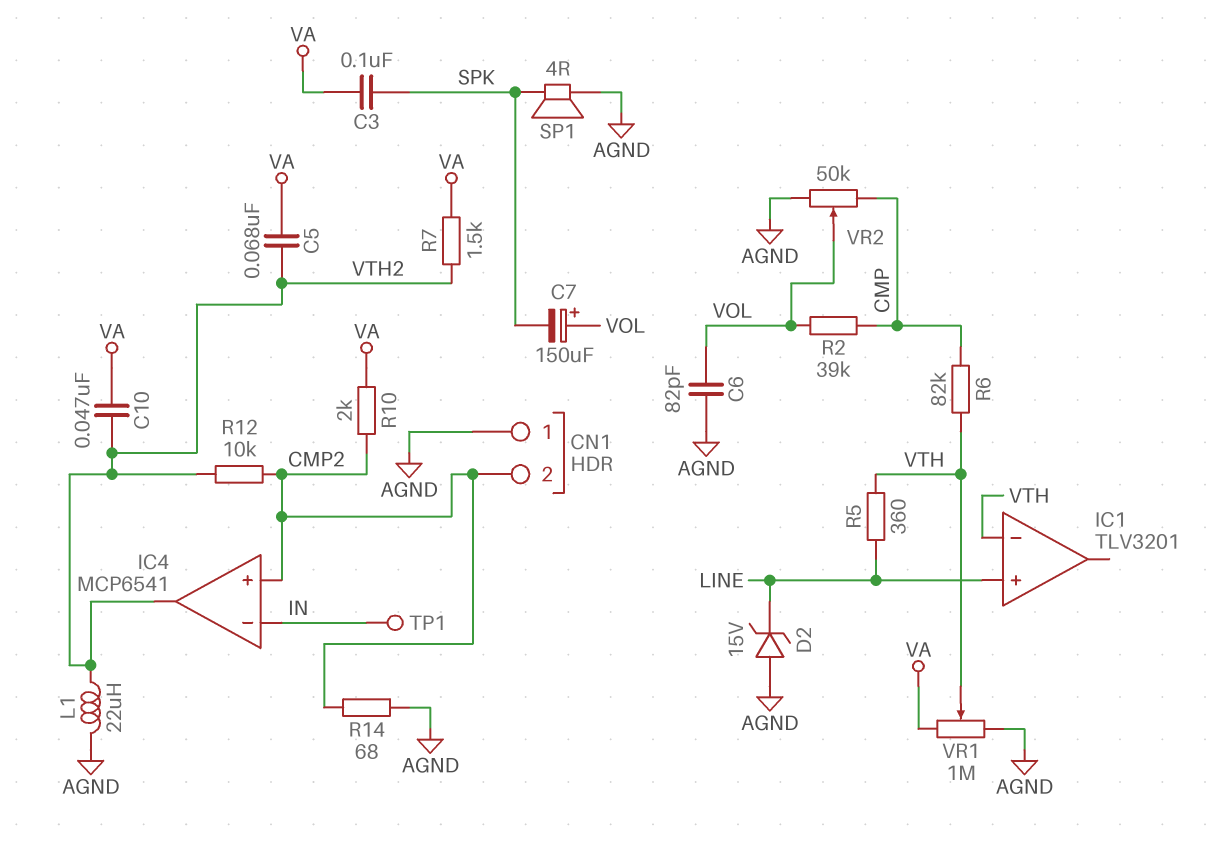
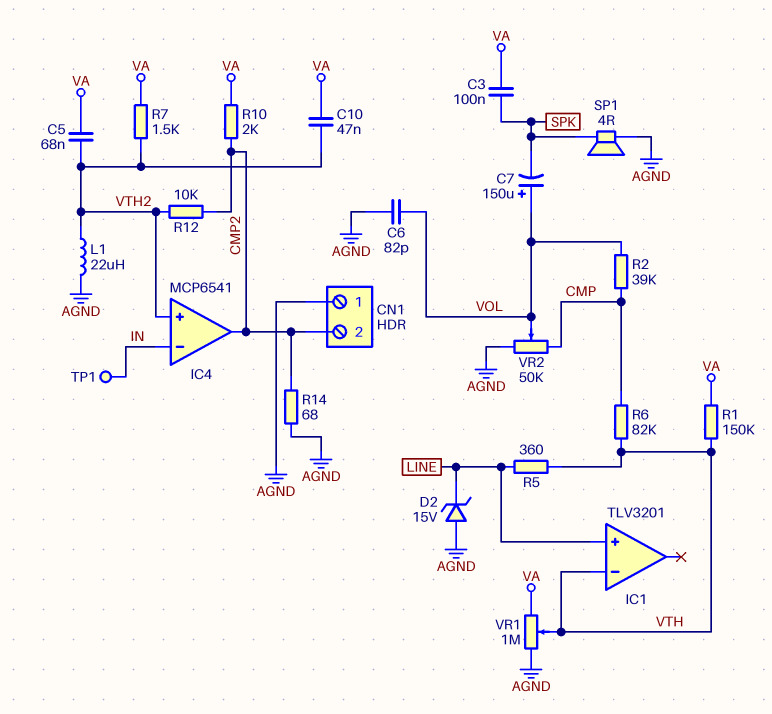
IC4 pin in+: CMP2 -> VTH2
IC4 pin out: VTH2 -> CMP2
R1: none -> 150k (VA, VTH)

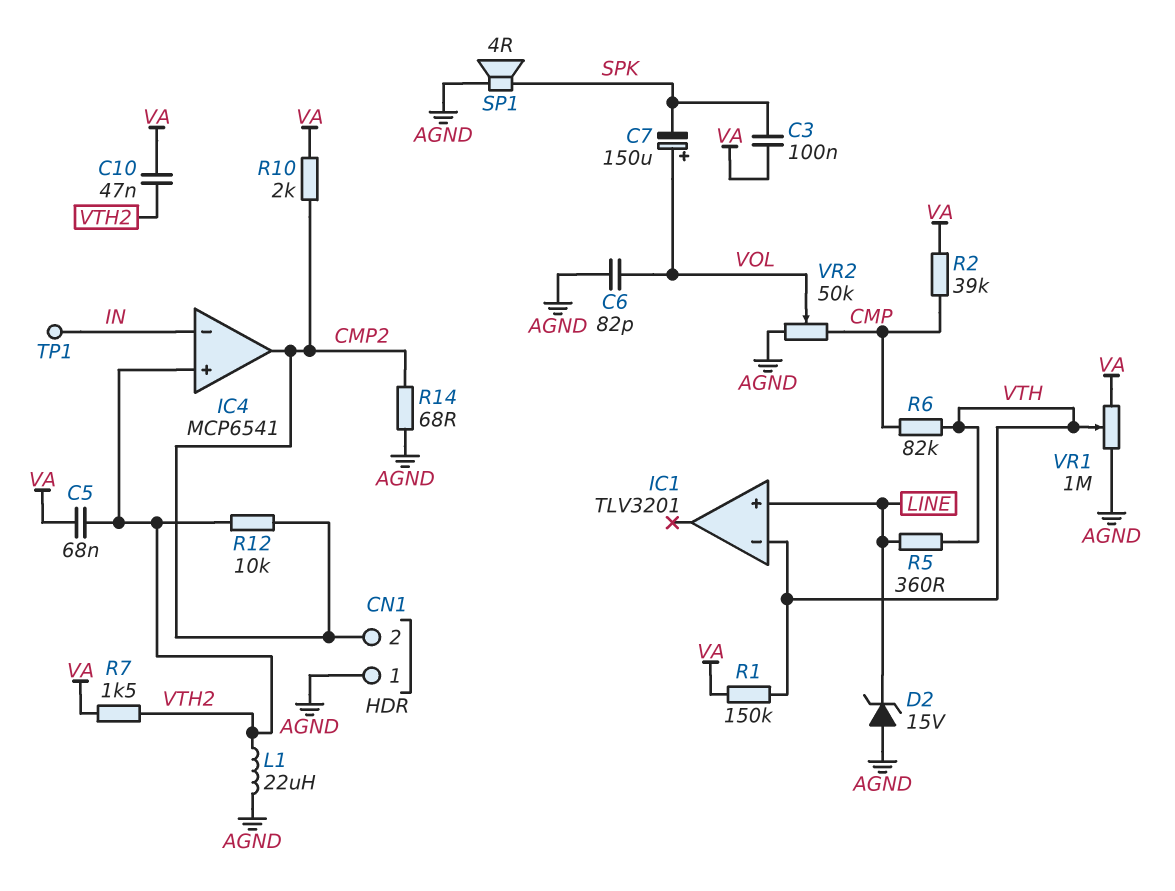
R2: 39k (CMP, VOL) -> 39k (CMP, VA)

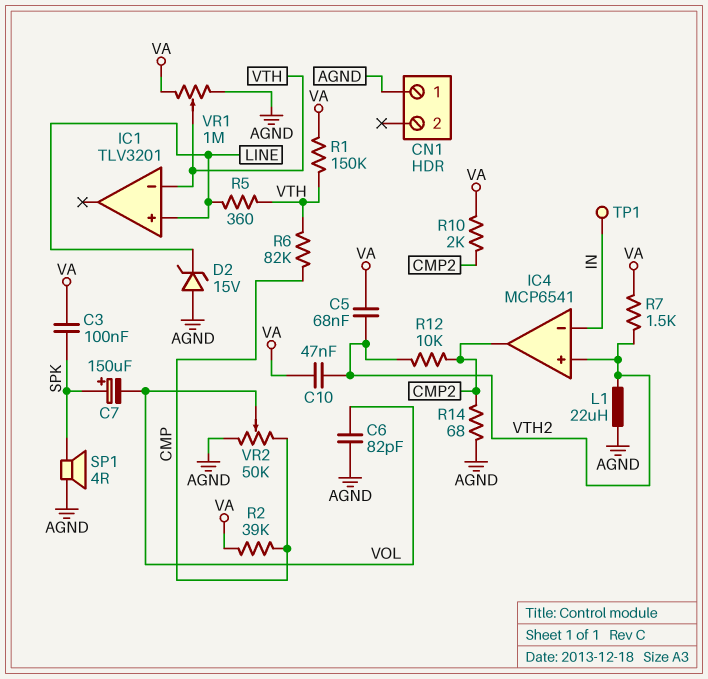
C7: 150uF (plus VOL, minus SPK) -> 150uF (plus SPK, minus VOL)
CN1 pin 2: CMP2 -> none

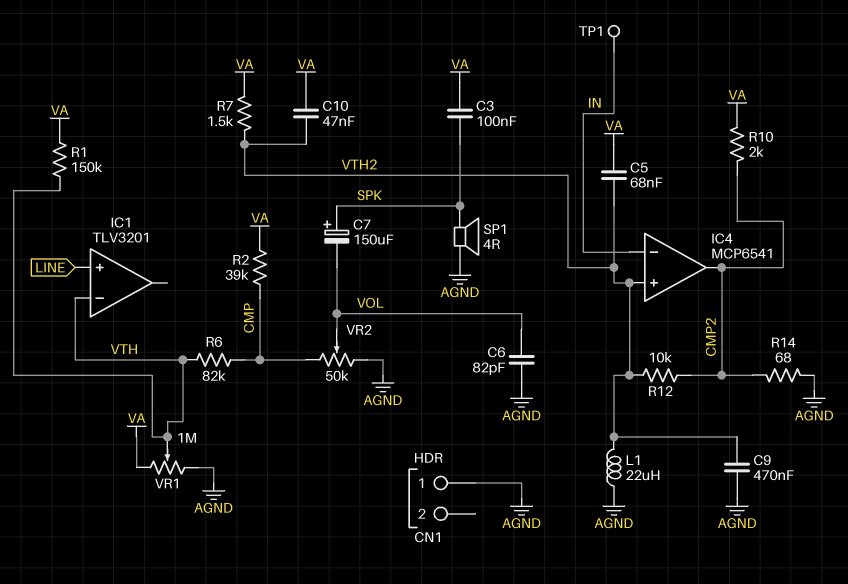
C9: none -> 470nF (AGND, VTH2)
D2: zener 15V (A AGND, K LINE) -> none
R5: 360 (LINE, VTH) -> none

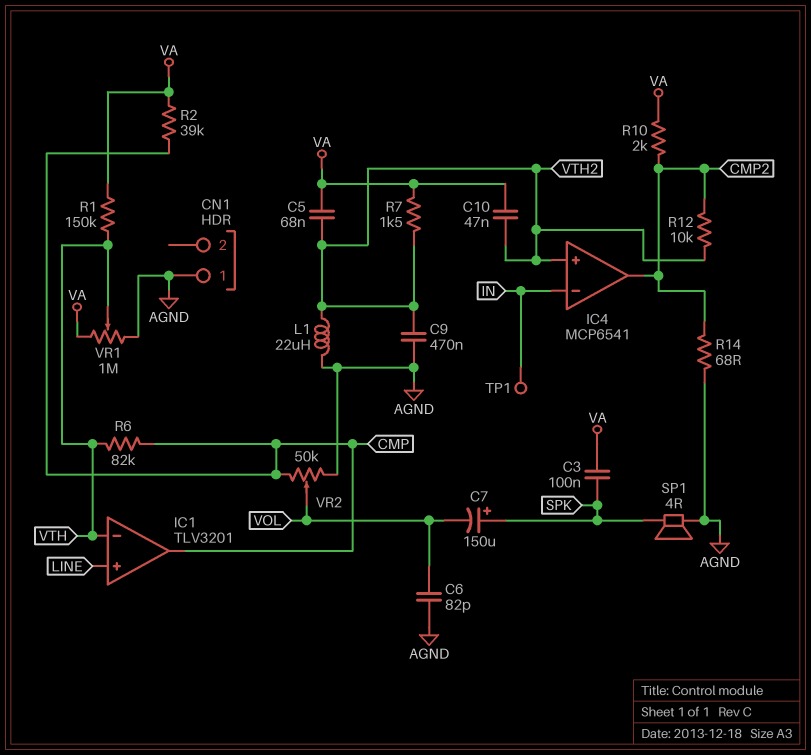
IC1 pin out: none -> CMP

